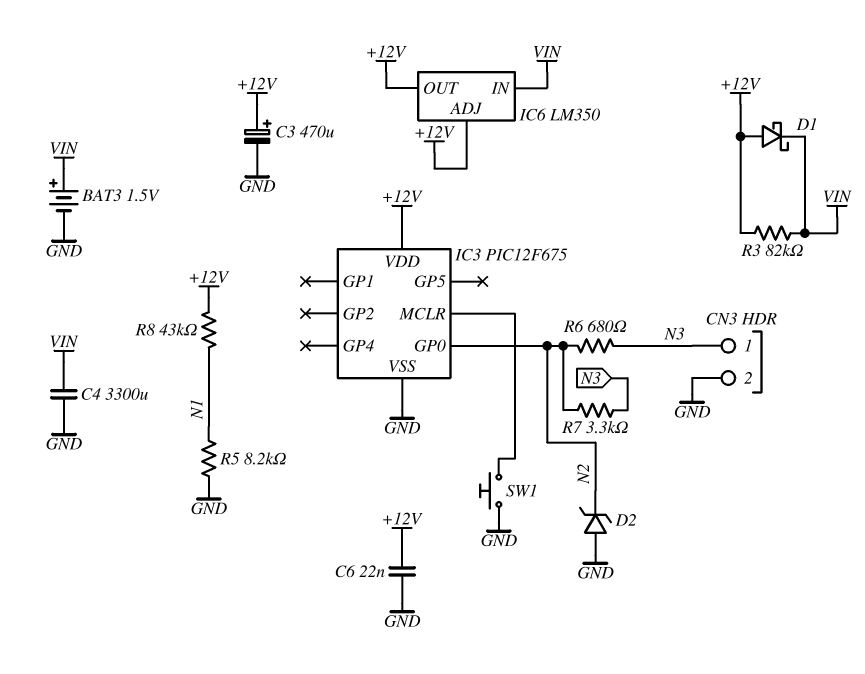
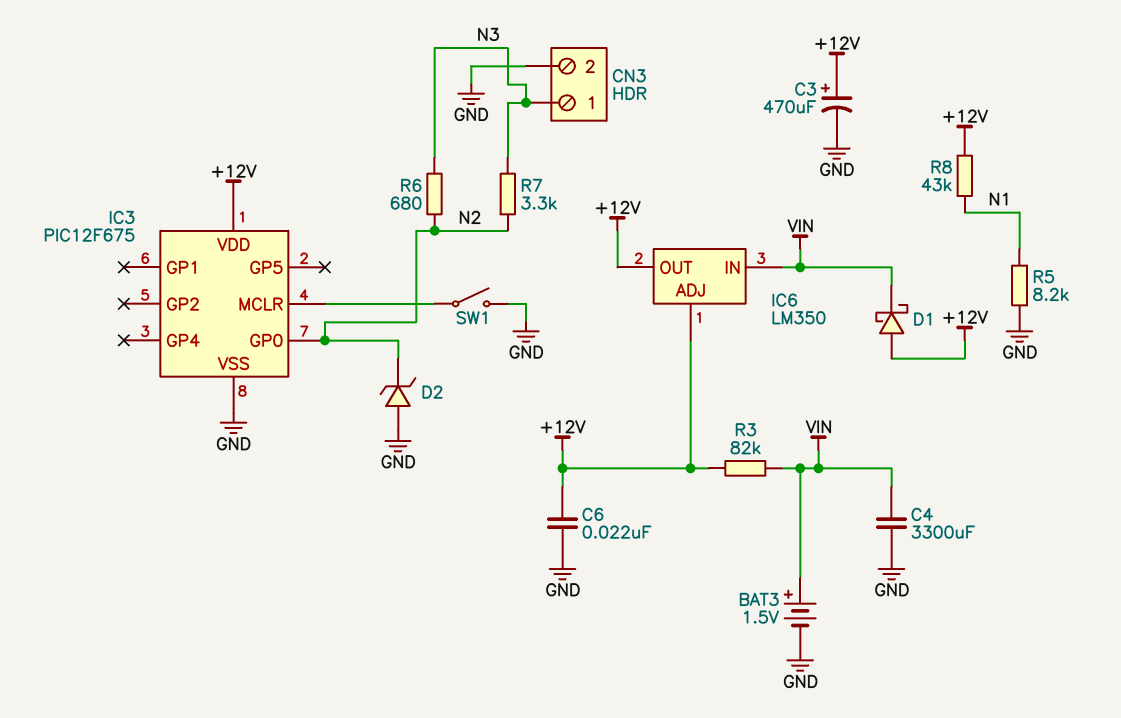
SW1: button (GND, IC3/MCLR) -> switch (GND, IC3/MCLR)

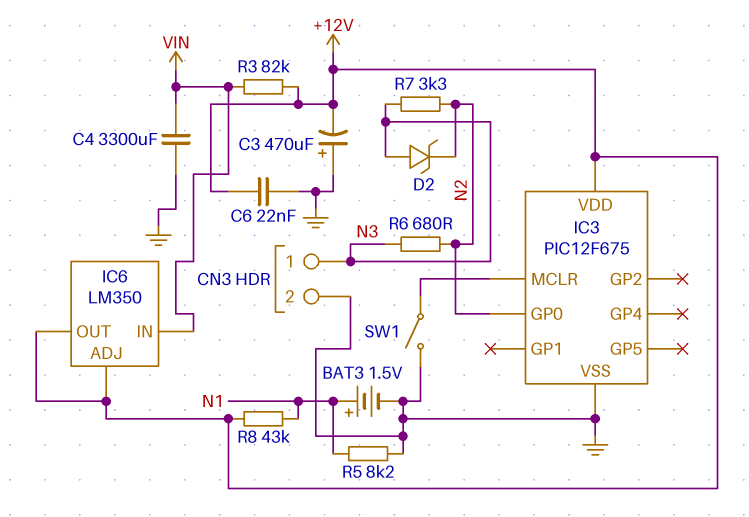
BAT3: 1.5V (plus VIN, minus GND) -> 1.5V (plus N1, minus GND)
C3: 470uF (plus +12V, minus GND) -> 470uF (plus GND, minus +12V)
D1: schottky (A +12V, K VIN) -> none
D2: zener (A GND, K N2) -> zener (A N3, K N2)

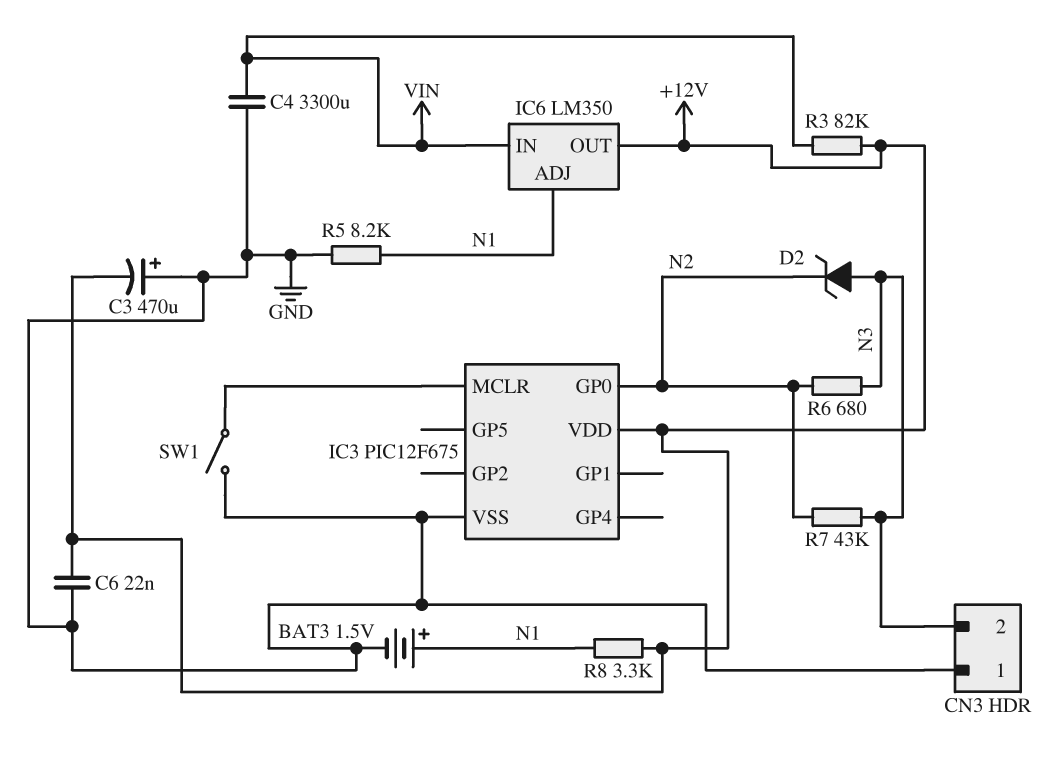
CN3 pin 1: N3 -> GND
CN3 pin 2: GND -> N3
IC6 pin ADJ: +12V -> N1
R7: 3.3k (N2, N3) -> 43k (N2, N3)
R8: 43k (+12V, N1) -> 3.3k (+12V, N1)

